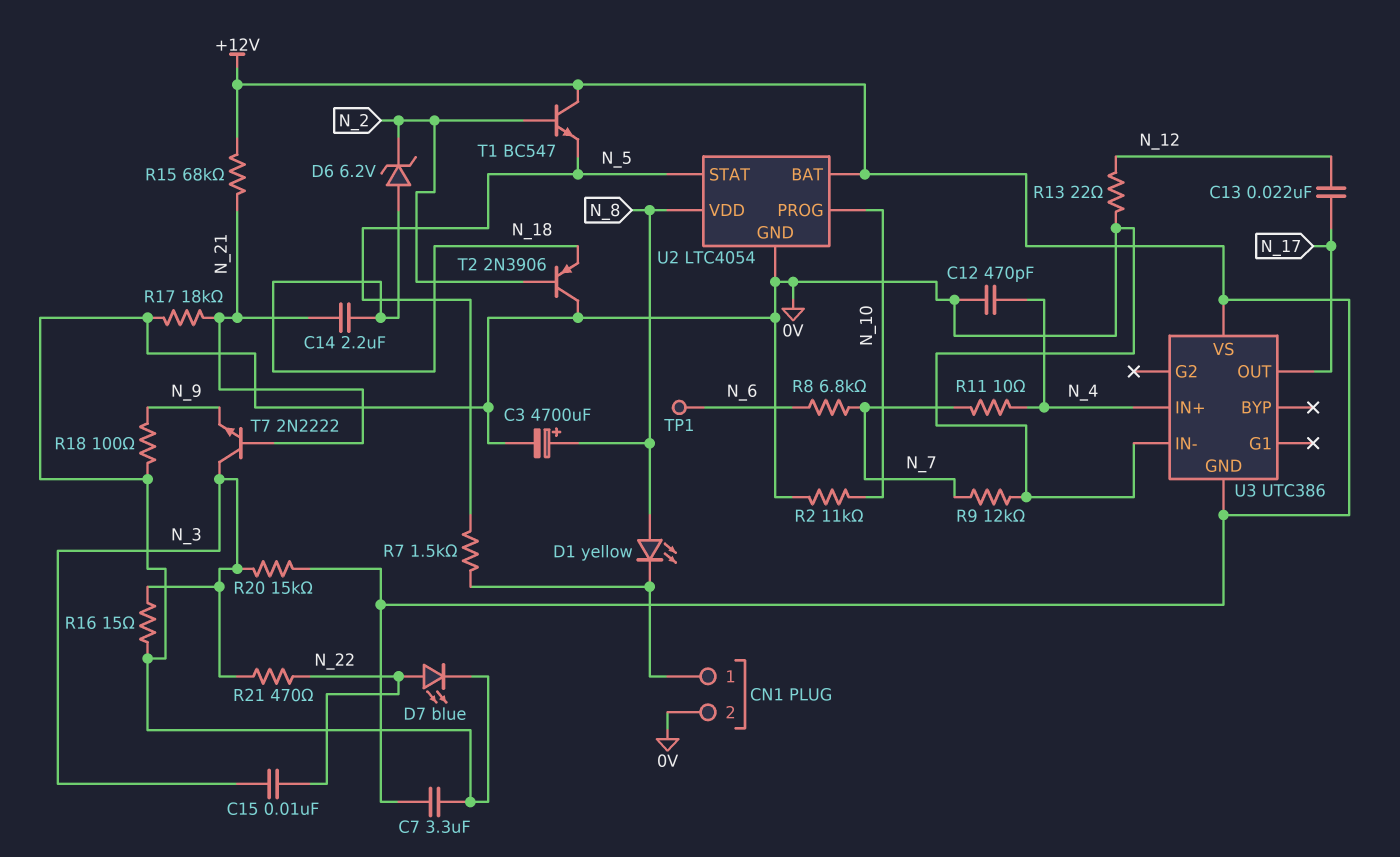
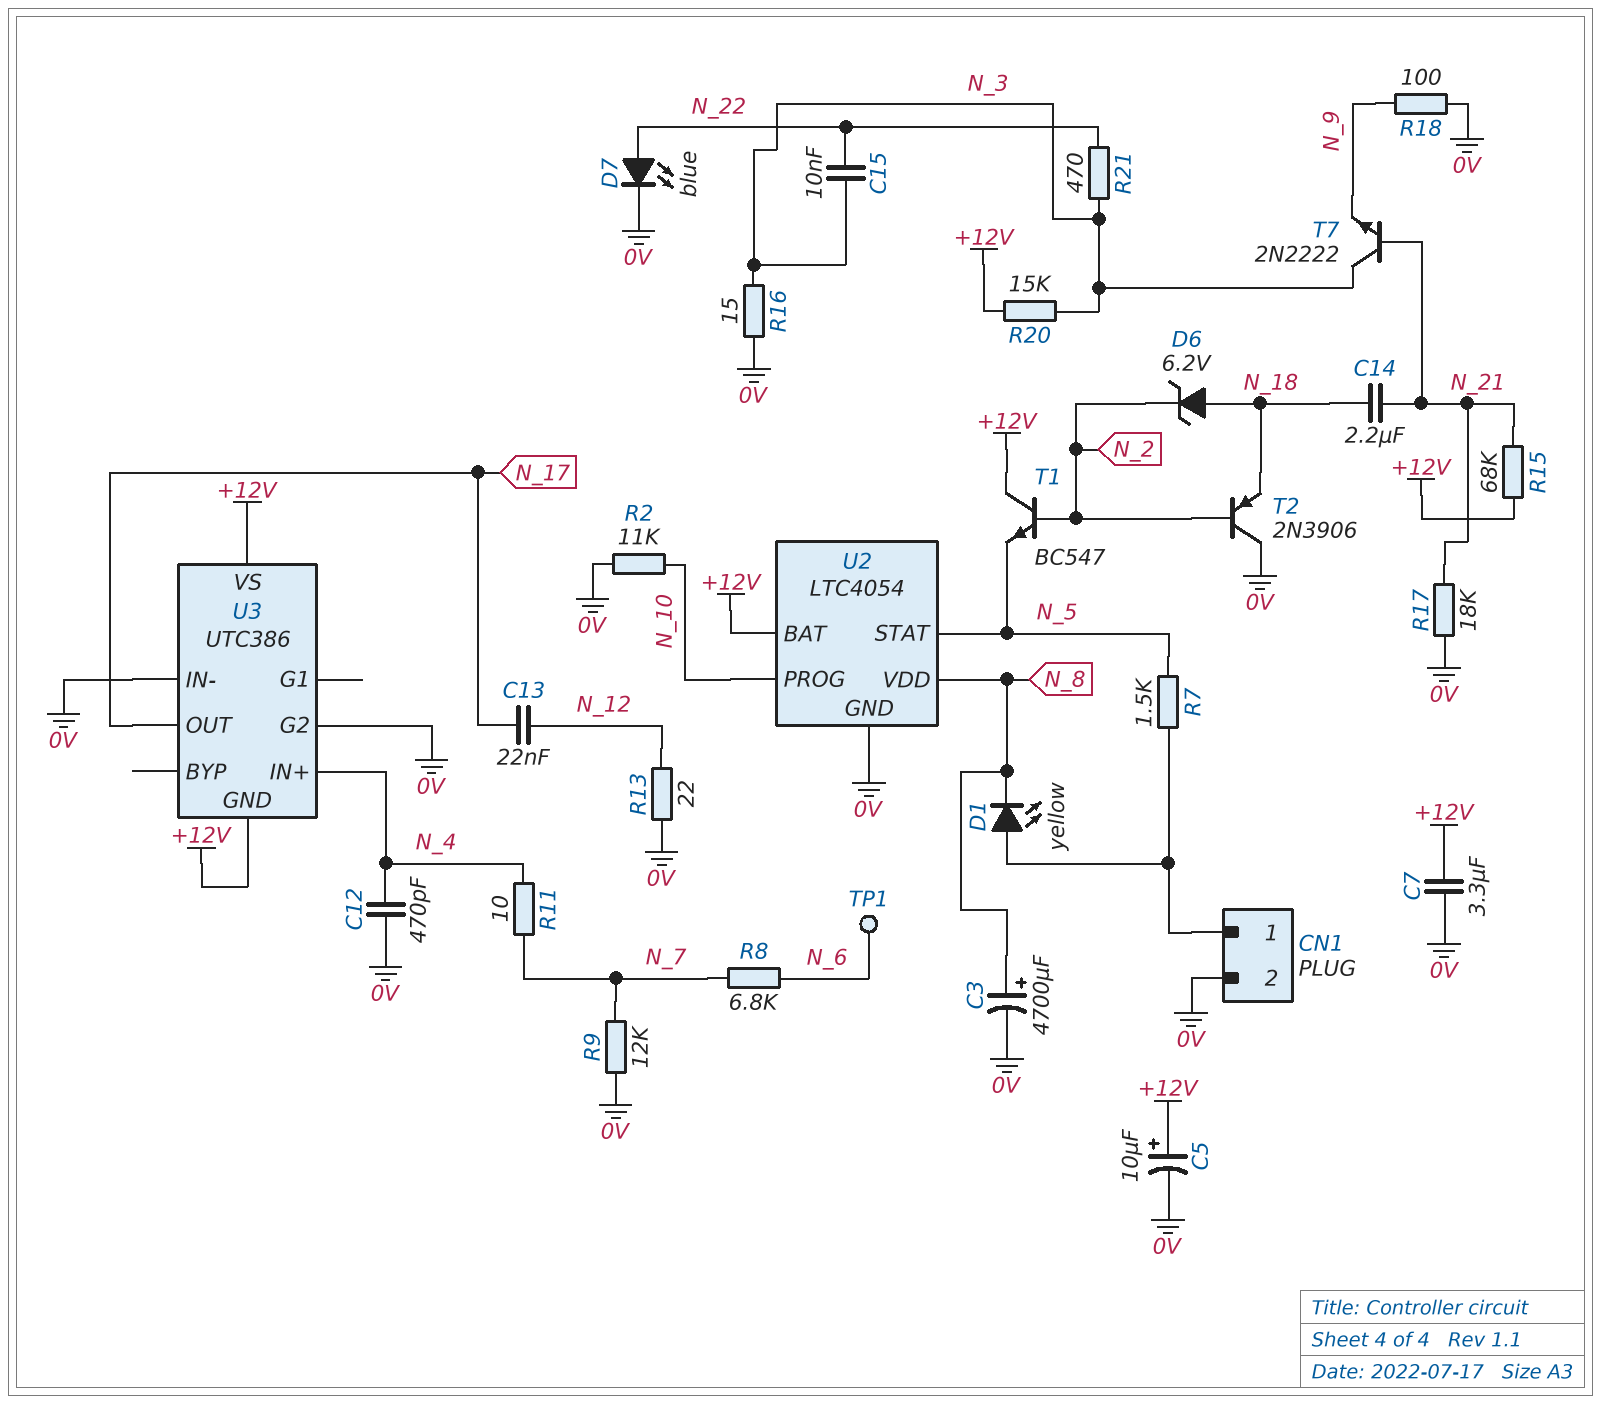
C5: none -> 10uF (plus +12V, minus 0V)
D1: LED yellow (A N_8, K CN1/1) -> LED yellow (A CN1/1, K N_8)
U3 pin G2: none -> 0V

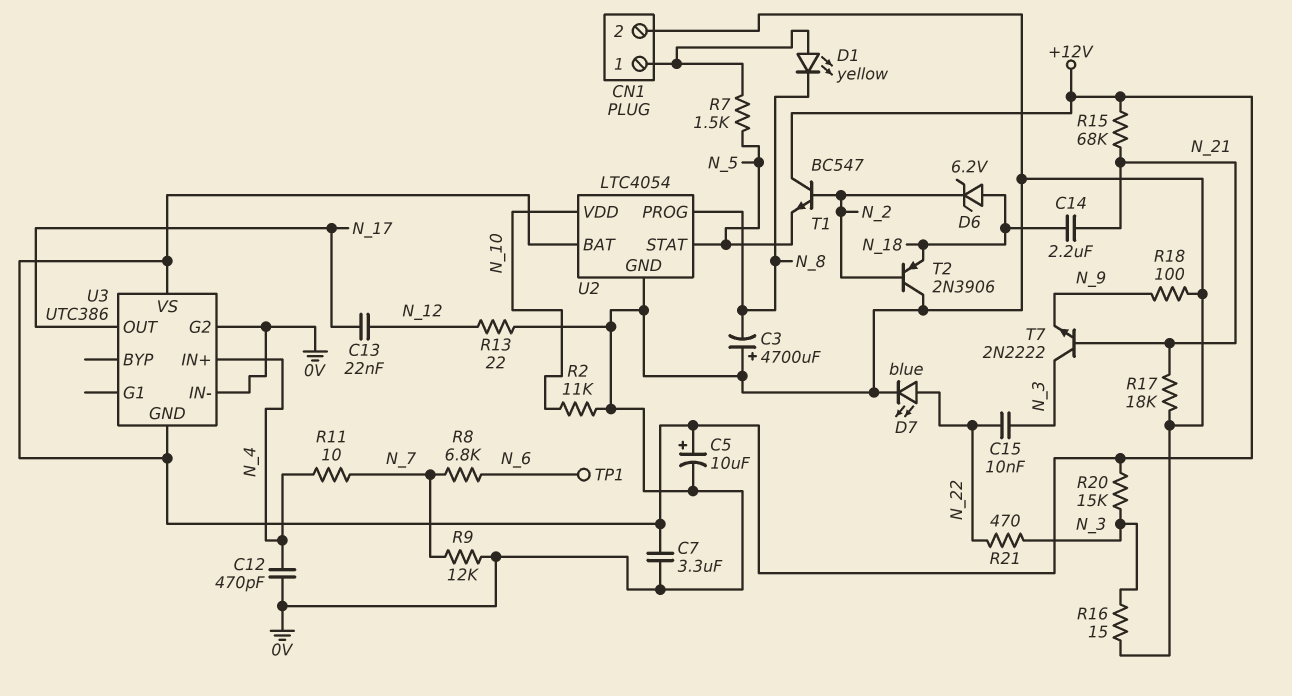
C3: 4700uF (plus N_8, minus 0V) -> 4700uF (plus 0V, minus N_8)
U2 pin PROG: N_10 -> N_8
U2 pin VDD: N_8 -> N_10

